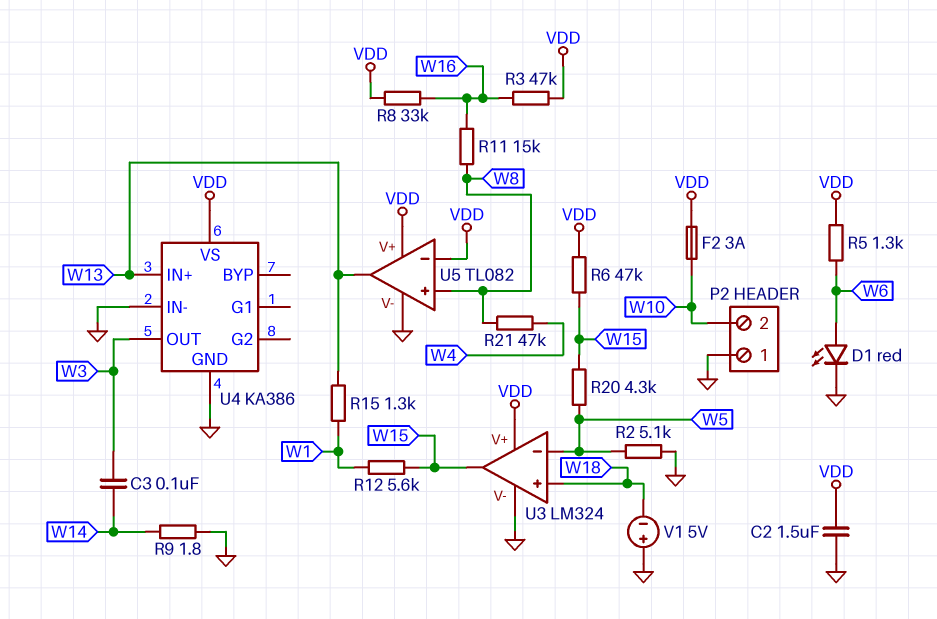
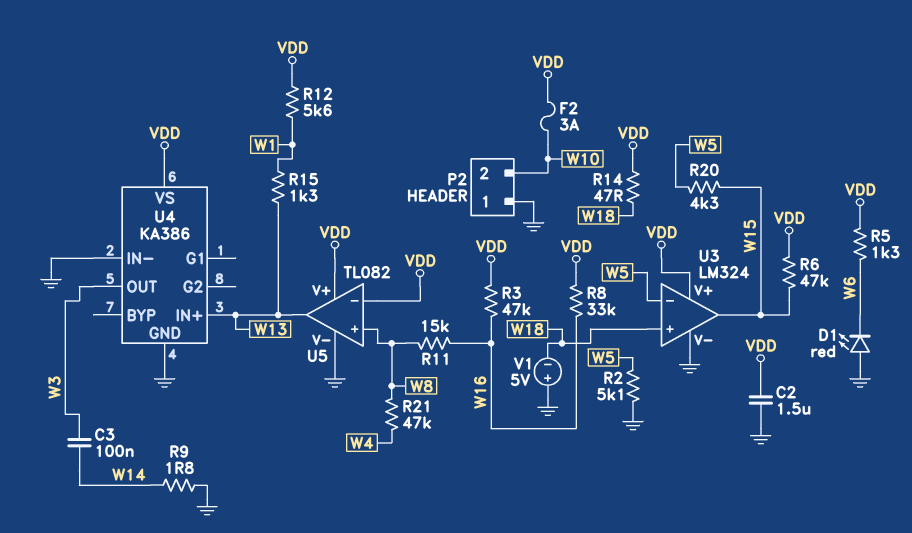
D1: LED red (A W6, K GND) -> LED red (A GND, K W6)
R12: 5.6k (W1, W15) -> 5.6k (VDD, W1)
R14: none -> 47 (VDD, W18)

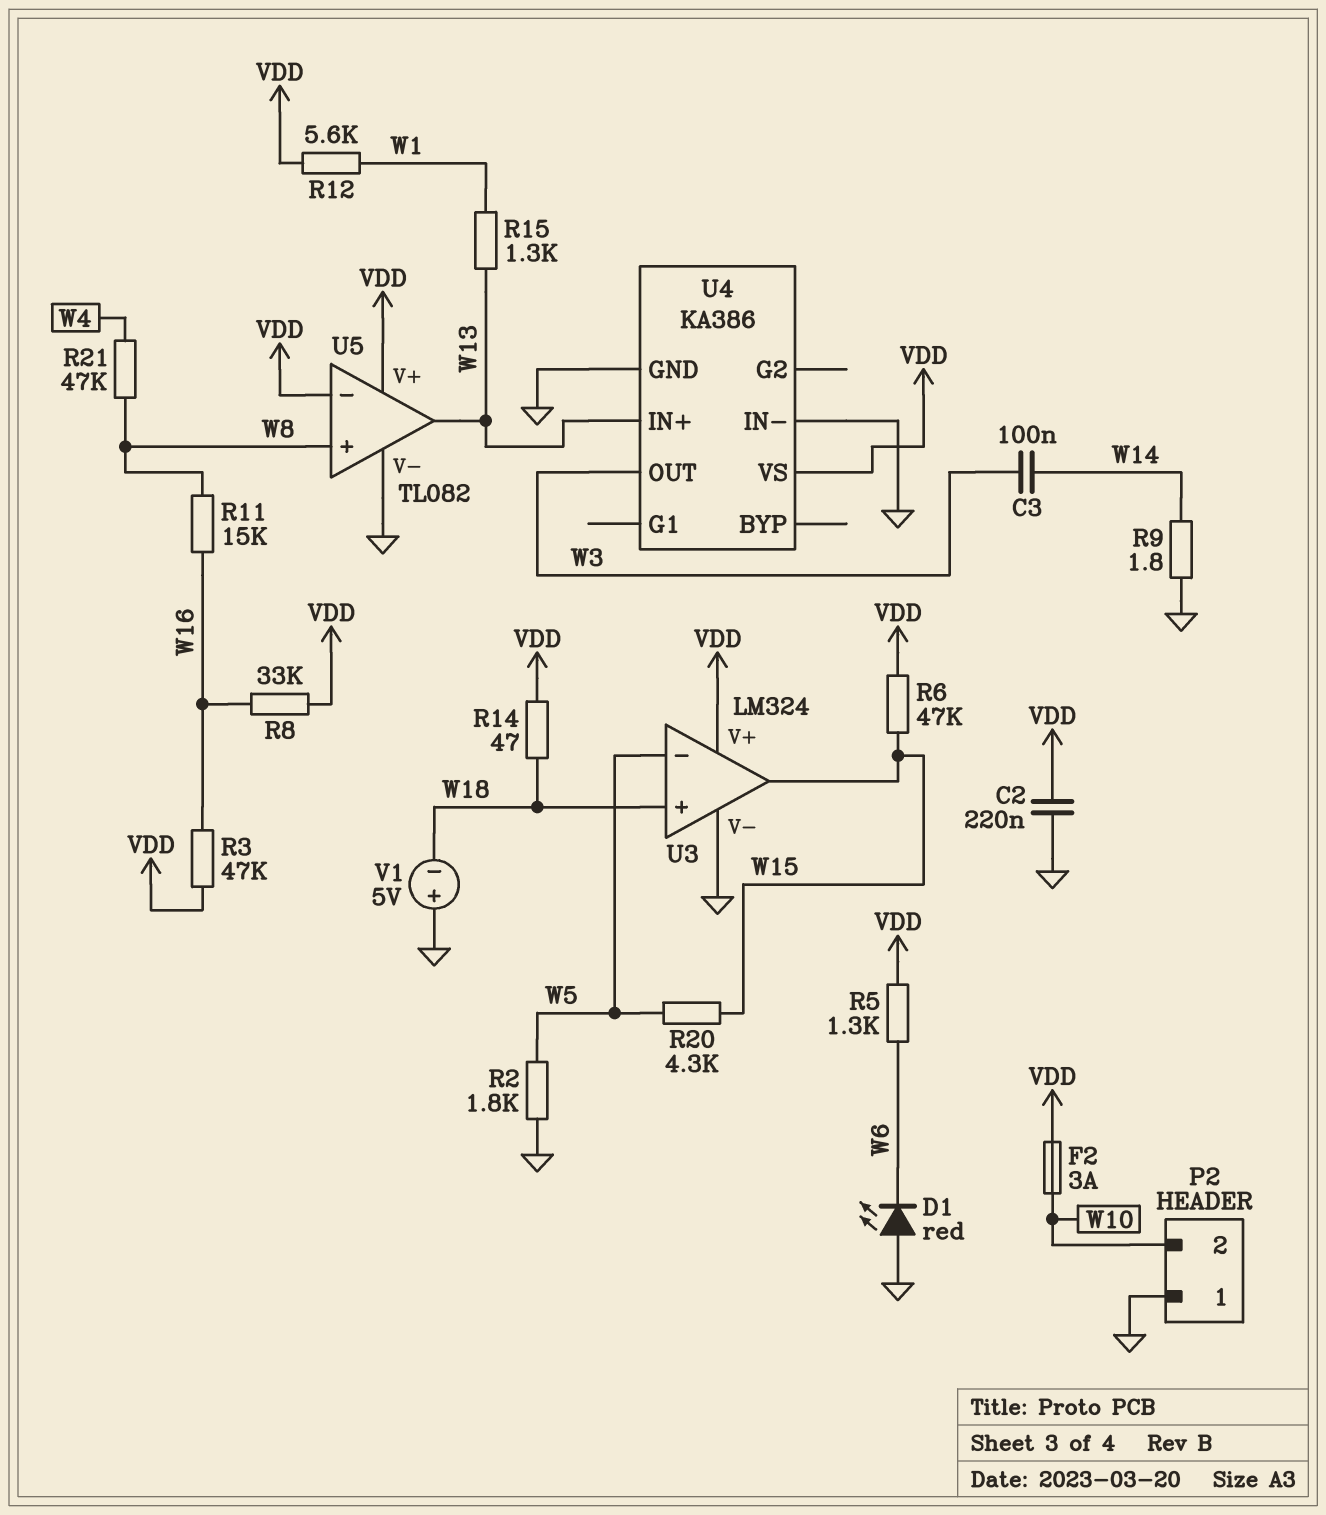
C2: 1.5uF (GND, VDD) -> 220nF (GND, VDD)
R2: 5.1k (GND, W5) -> 1.8k (GND, W5)

